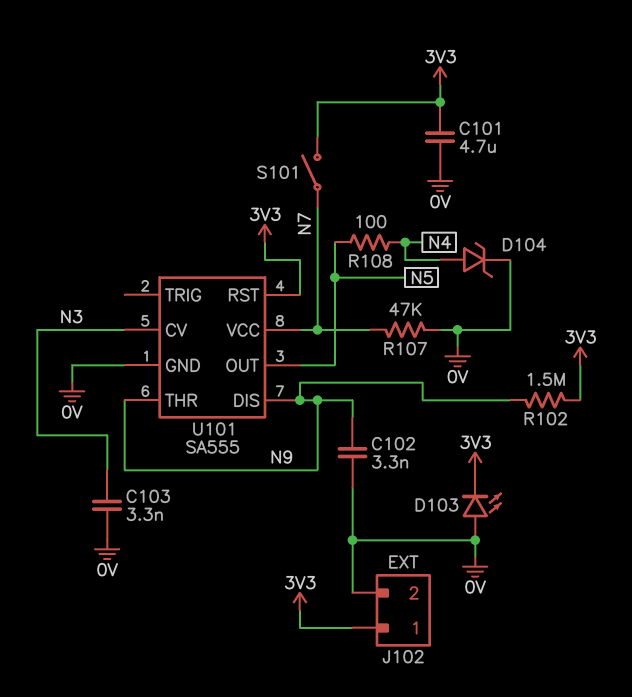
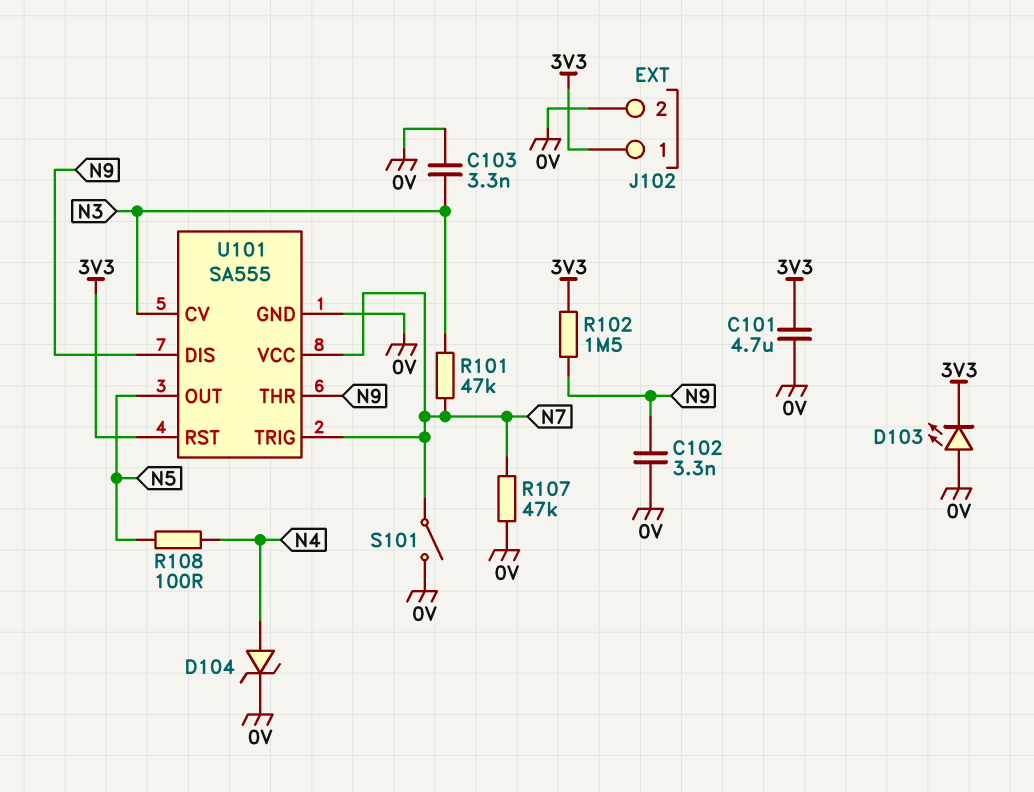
R101: none -> 47k (N3, N7)
S101: switch (3V3, N7) -> switch (0V, N7)
U101 pin TRIG: none -> N7

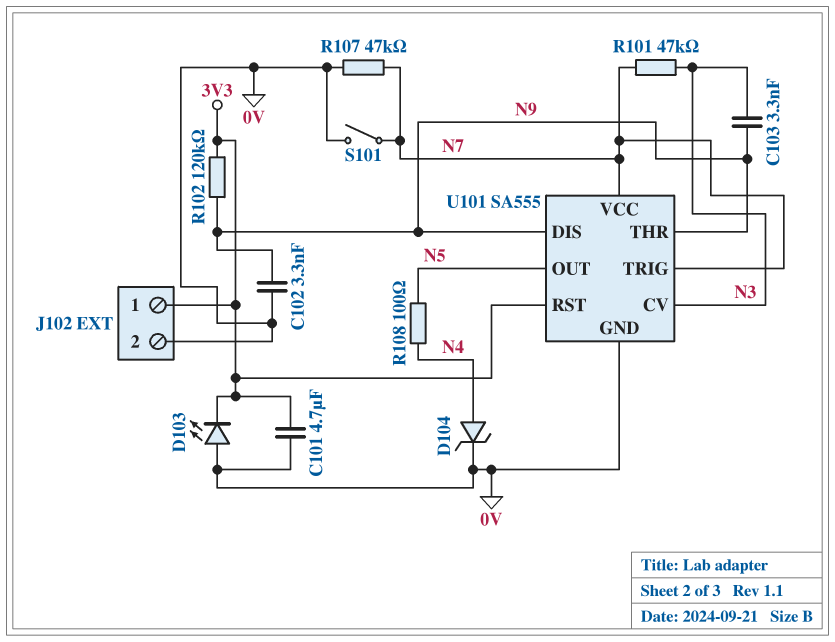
C103: 3.3nF (0V, N3) -> 3.3nF (N3, N9)
R102: 1.5M (3V3, N9) -> 120k (3V3, N9)

